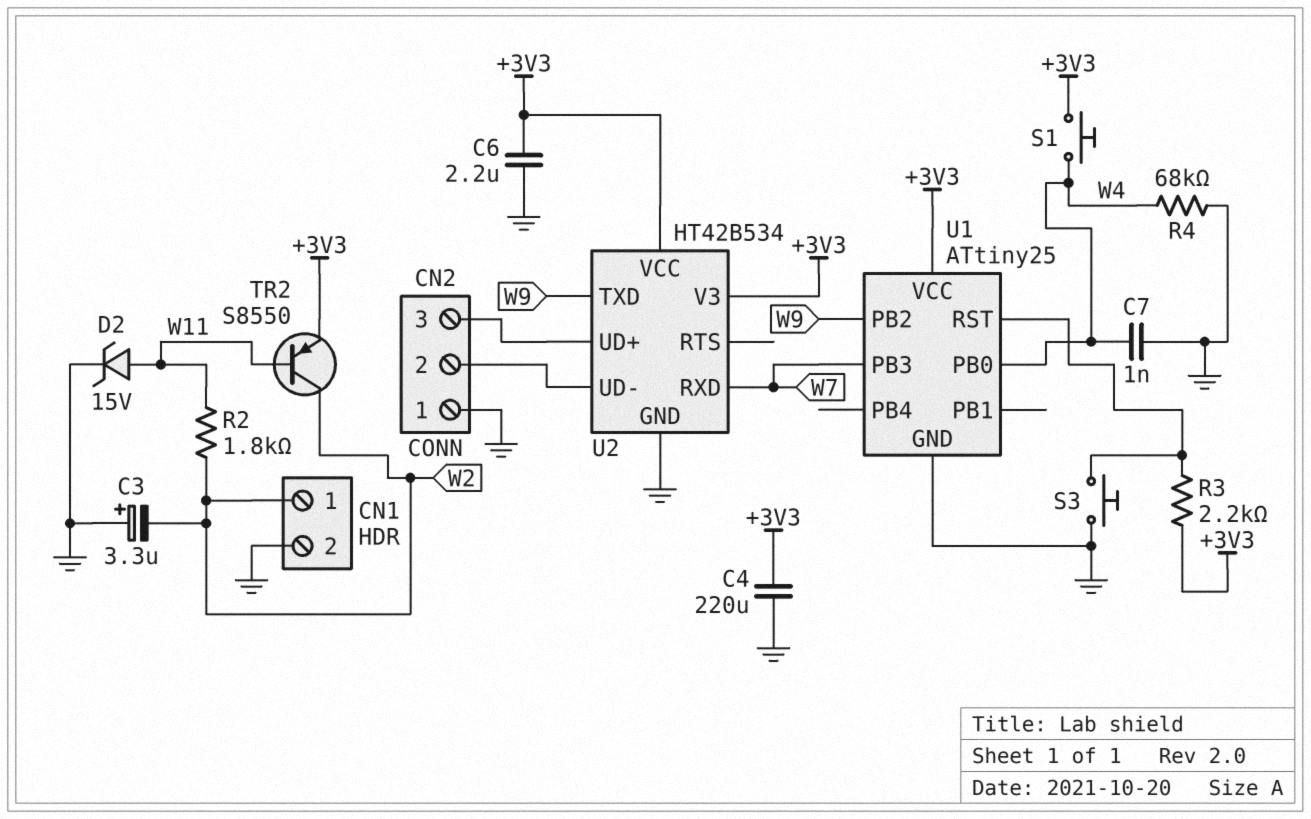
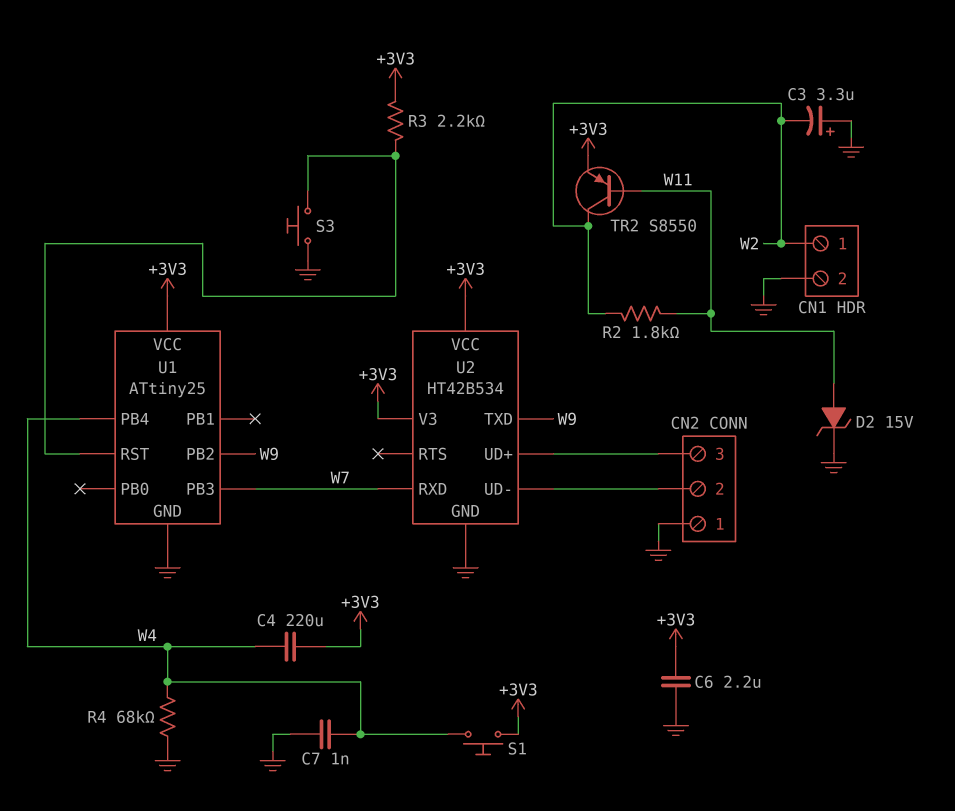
C4: 220uF (+3V3, GND) -> 220uF (+3V3, W4)
U1 pin PB0: W4 -> none
U1 pin PB4: none -> W4

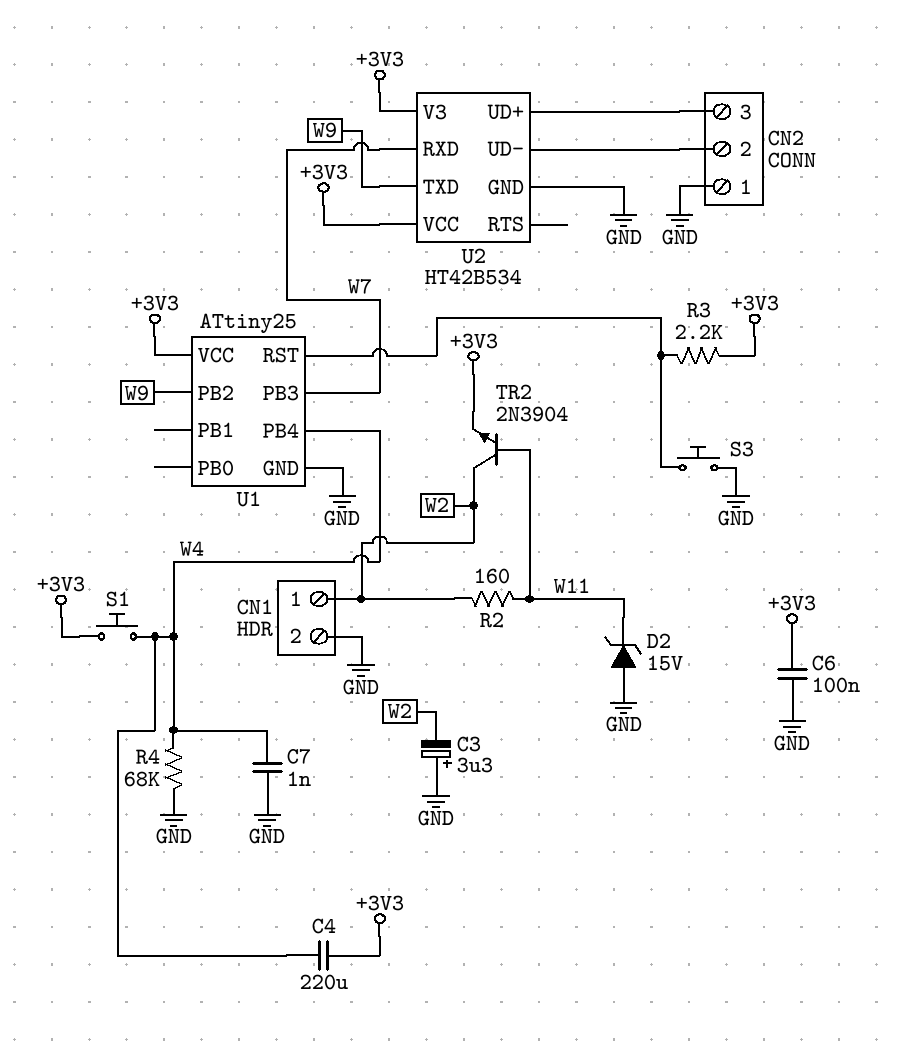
C6: 2.2uF (+3V3, GND) -> 100nF (+3V3, GND)
D2: zener 15V (A W11, K GND) -> zener 15V (A GND, K W11)
R2: 1.8k (W2, W11) -> 160 (W2, W11)
TR2: PNP S8550 (B W11, C W2, E +3V3) -> NPN 2N3904 (B W11, C W2, E +3V3)

